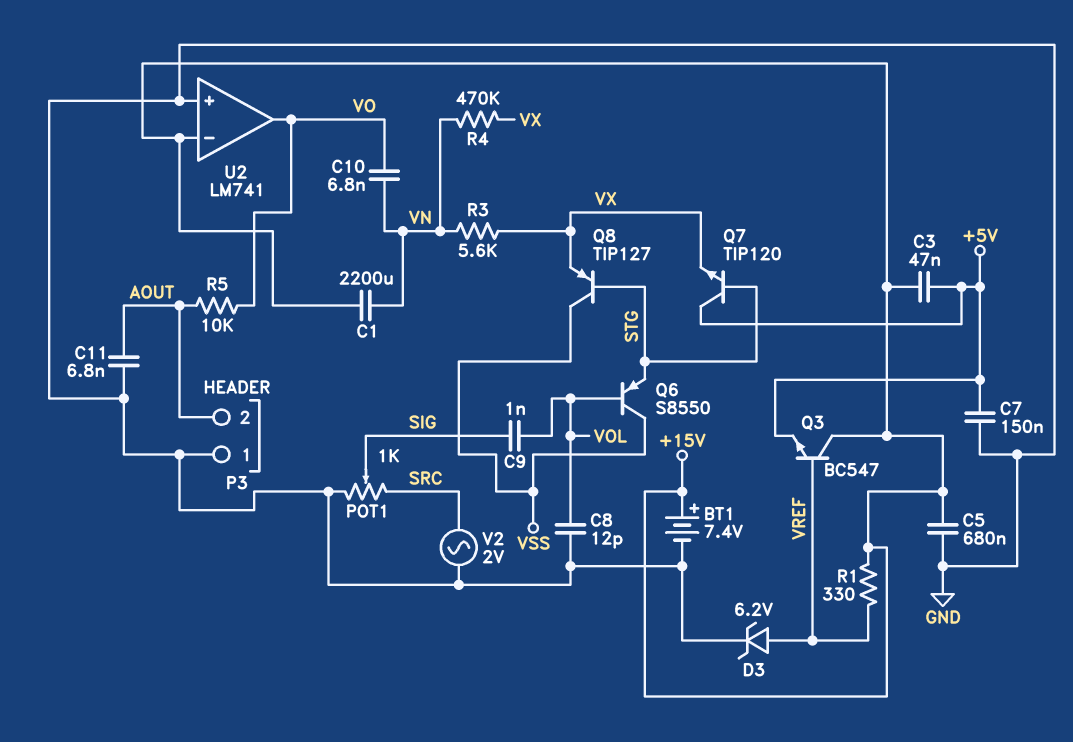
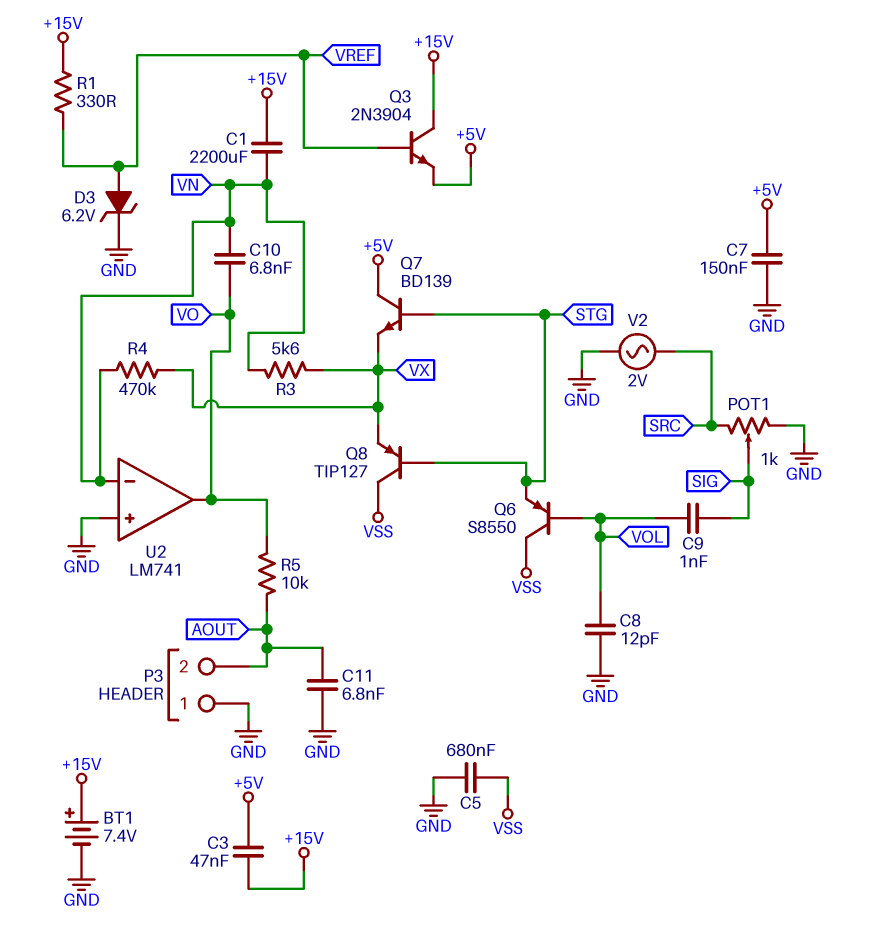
C5: 680nF (+15V, GND) -> 680nF (GND, VSS)
Q3: NPN BC547 (B VREF, C +15V, E +5V) -> NPN 2N3904 (B VREF, C +15V, E +5V)
Q7: NPN TIP120 (B STG, C +5V, E VX) -> NPN BD139 (B STG, C +5V, E VX)
U2 pin in-: +15V -> VN

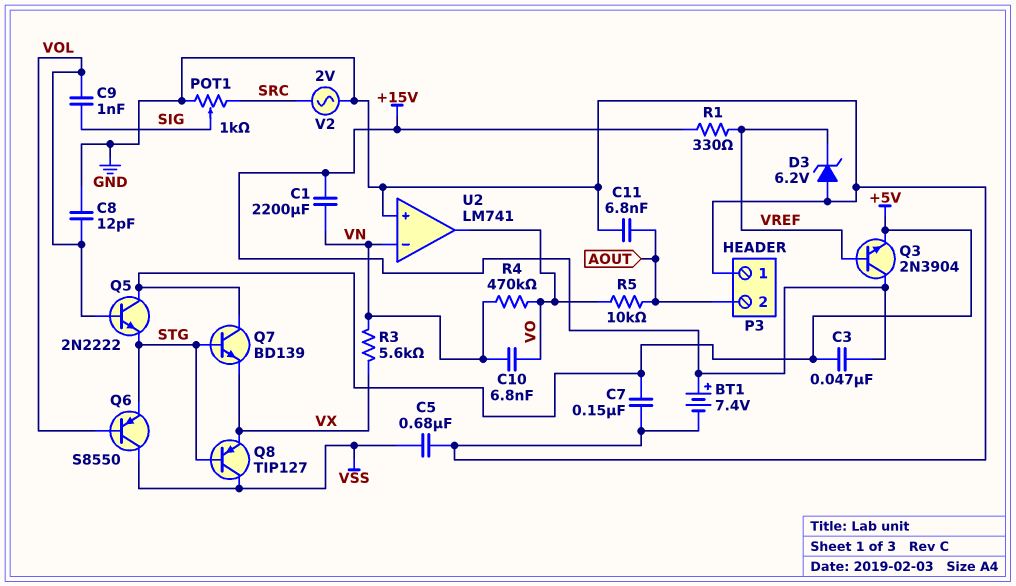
D3: zener 6.2V (A VREF, K GND) -> zener 6.2V (A GND, K VREF)
Q5: none -> NPN 2N2222 (B VOL, C +5V, E STG)
R4: 470k (VN, VX) -> 470k (VN, VO)

